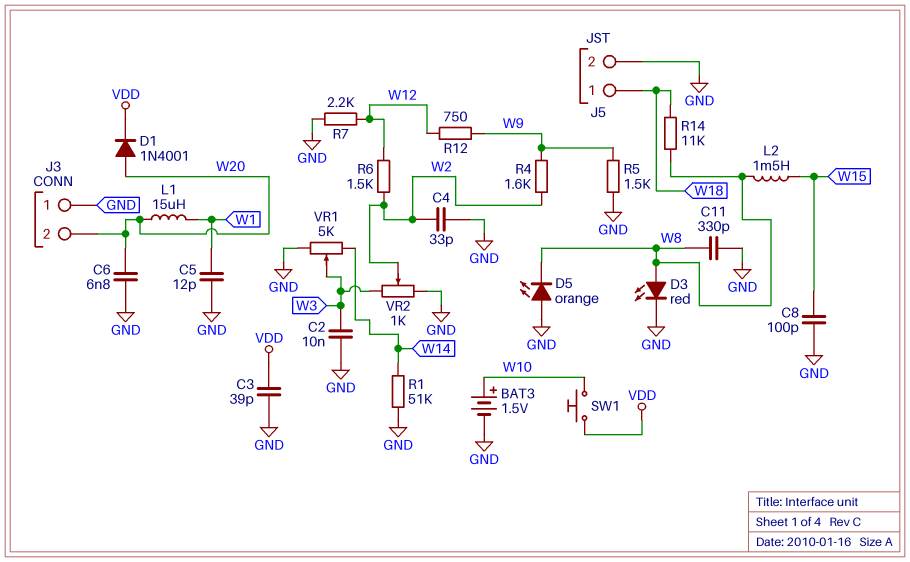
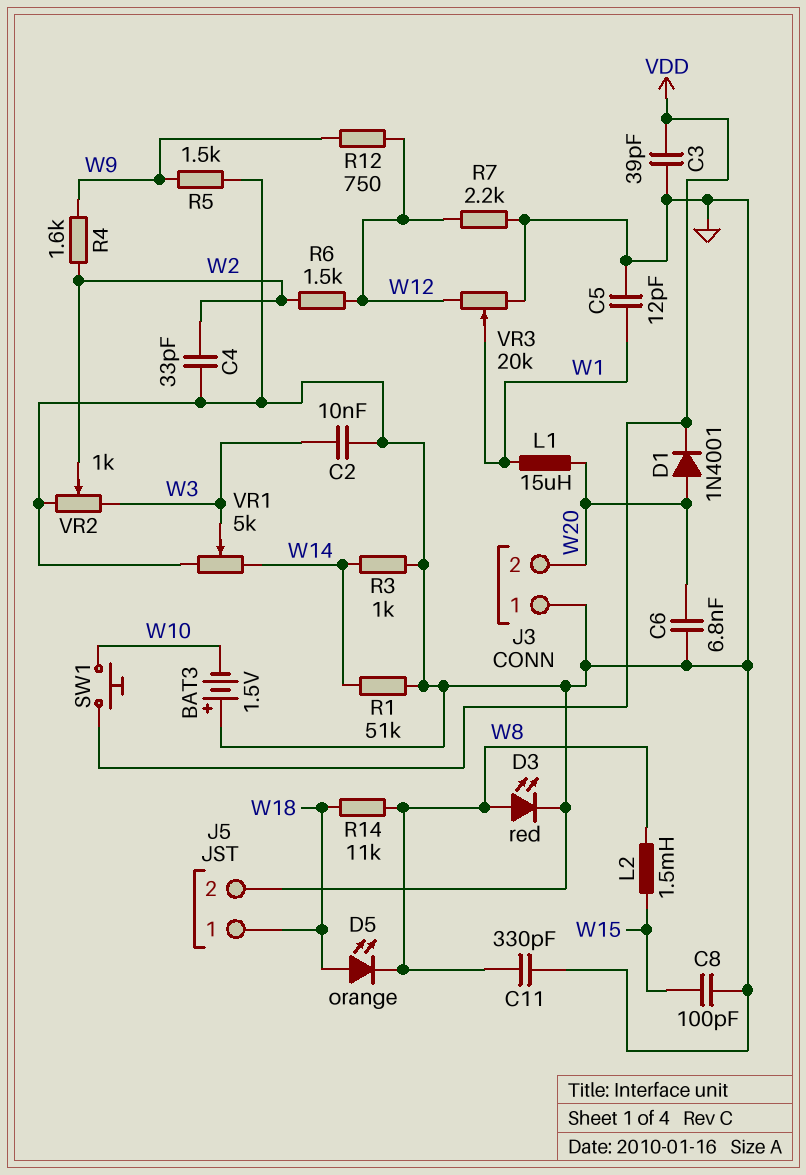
BAT3: 1.5V (plus W10, minus GND) -> 1.5V (plus GND, minus W10)
D5: LED orange (A GND, K W8) -> LED orange (A W18, K W8)
R3: none -> 1k (GND, W14)
VR3: none -> 20k (GND, W12, wiper W1)

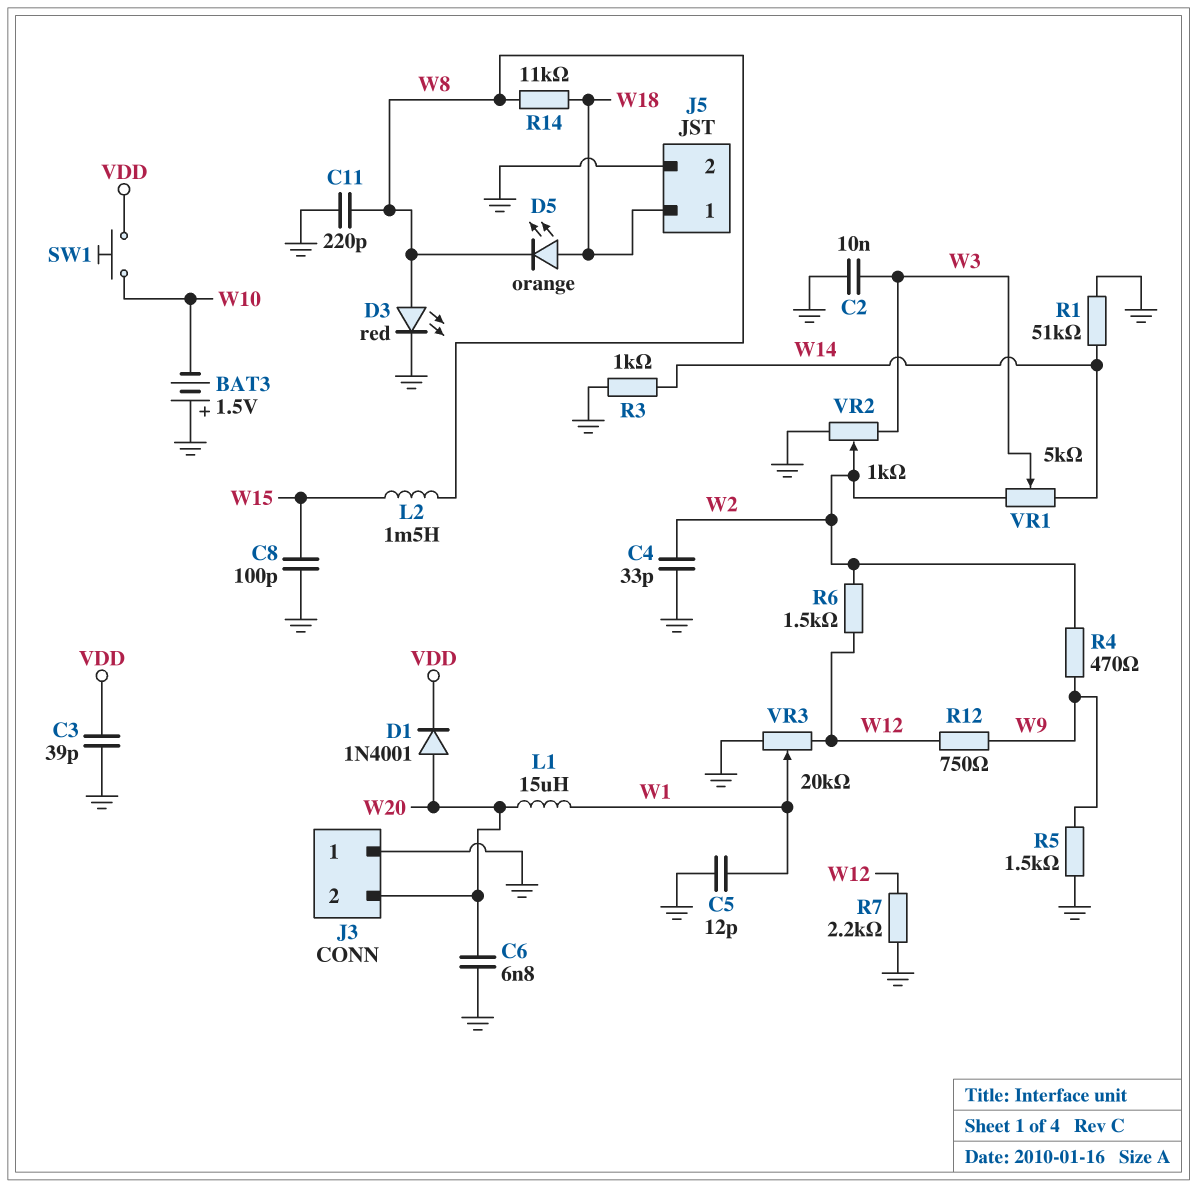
C11: 330pF (GND, W8) -> 220pF (GND, W8)
R4: 1.6k (W2, W9) -> 470 (W2, W9)
VR1: 5k (GND, W14, wiper W3) -> 5k (W2, W14, wiper W3)

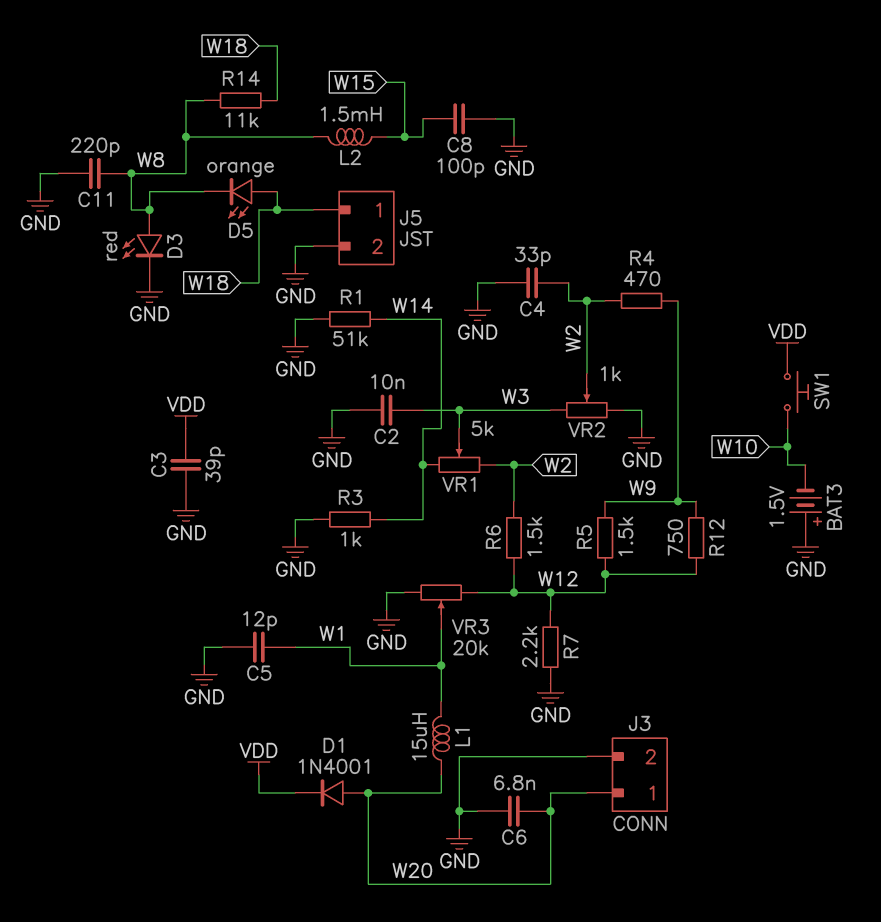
J3 pin 1: GND -> W20
J3 pin 2: W20 -> GND
R5: 1.5k (GND, W9) -> 1.5k (W9, W12)

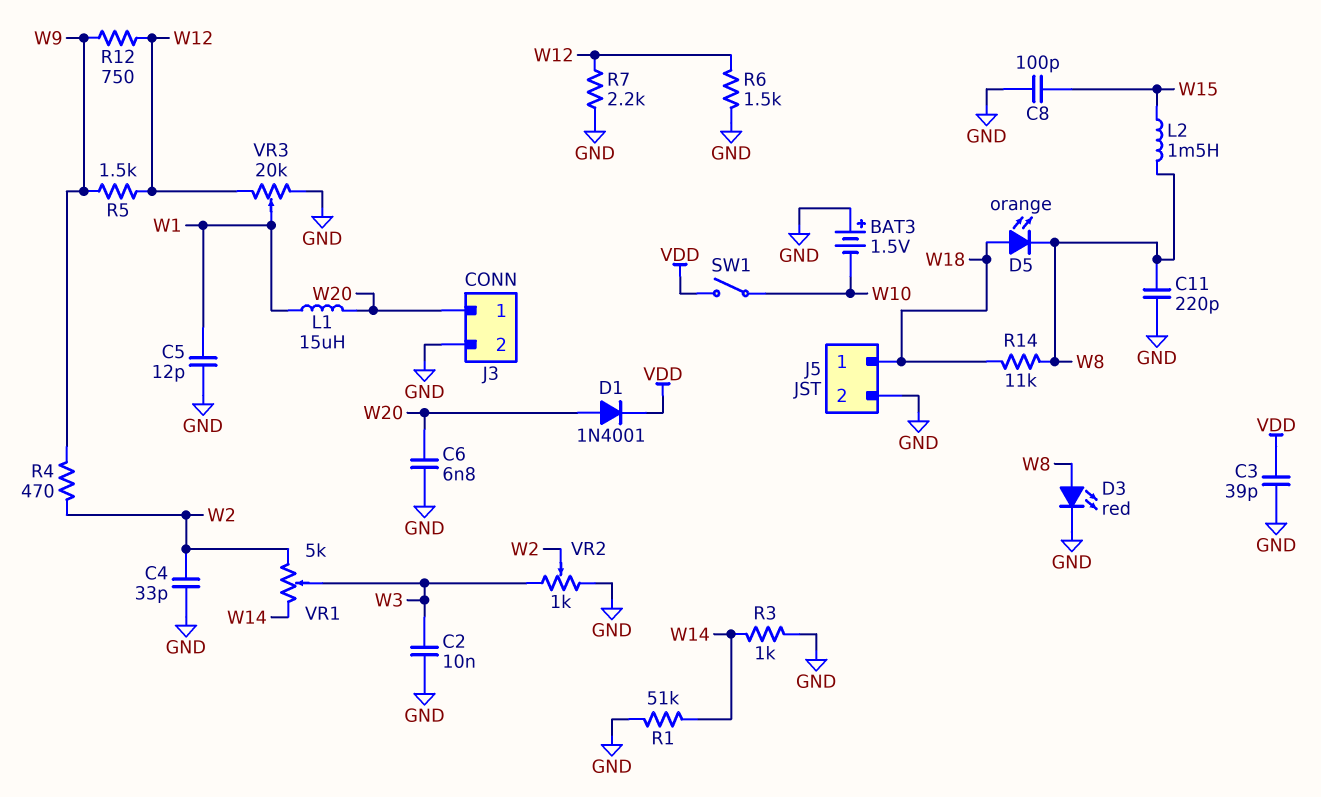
R6: 1.5k (W2, W12) -> 1.5k (GND, W12)
SW1: button (VDD, W10) -> switch (VDD, W10)

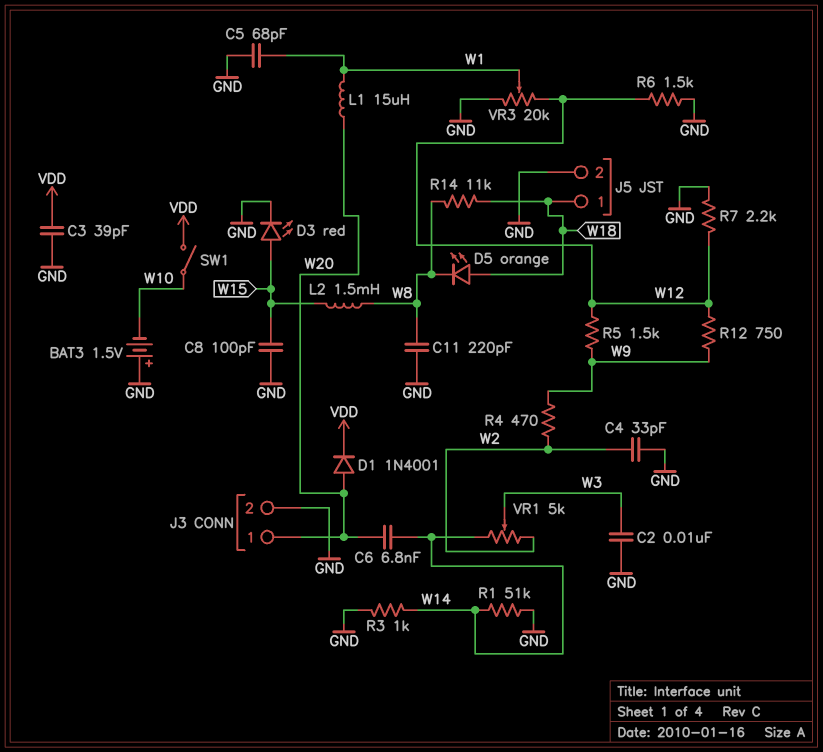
C5: 12pF (GND, W1) -> 68pF (GND, W1)
C6: 6.8nF (GND, W20) -> 6.8nF (W14, W20)
D3: LED red (A W8, K GND) -> LED red (A W15, K GND)
VR2: 1k (GND, W3, wiper W2) -> none

